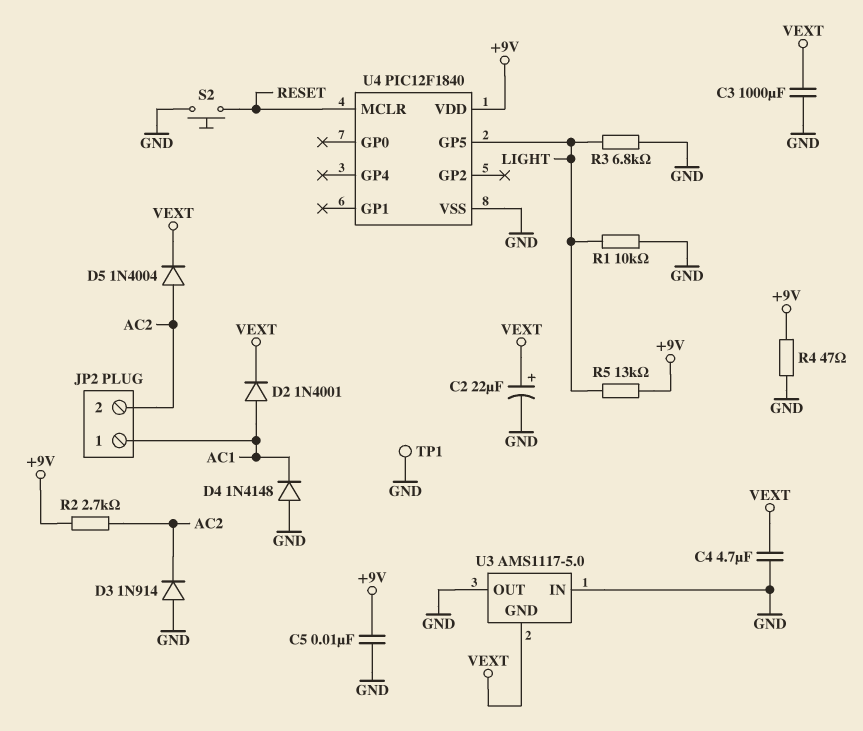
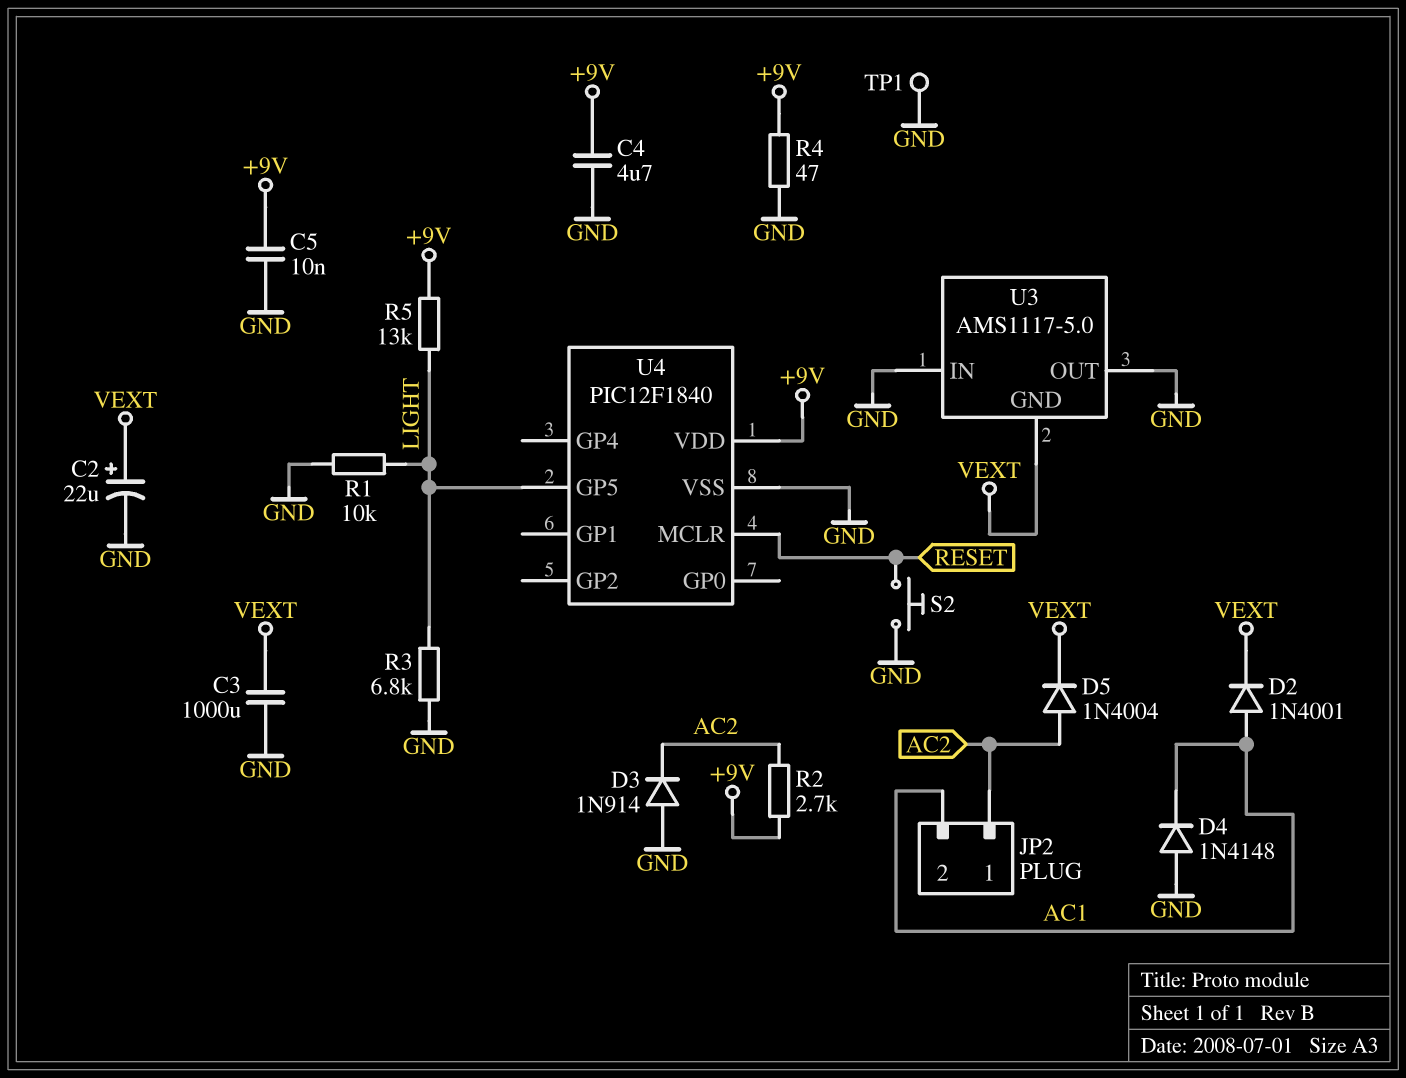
C4: 4.7uF (GND, VEXT) -> 4.7uF (+9V, GND)
JP2 pin 1: AC1 -> AC2
JP2 pin 2: AC2 -> AC1

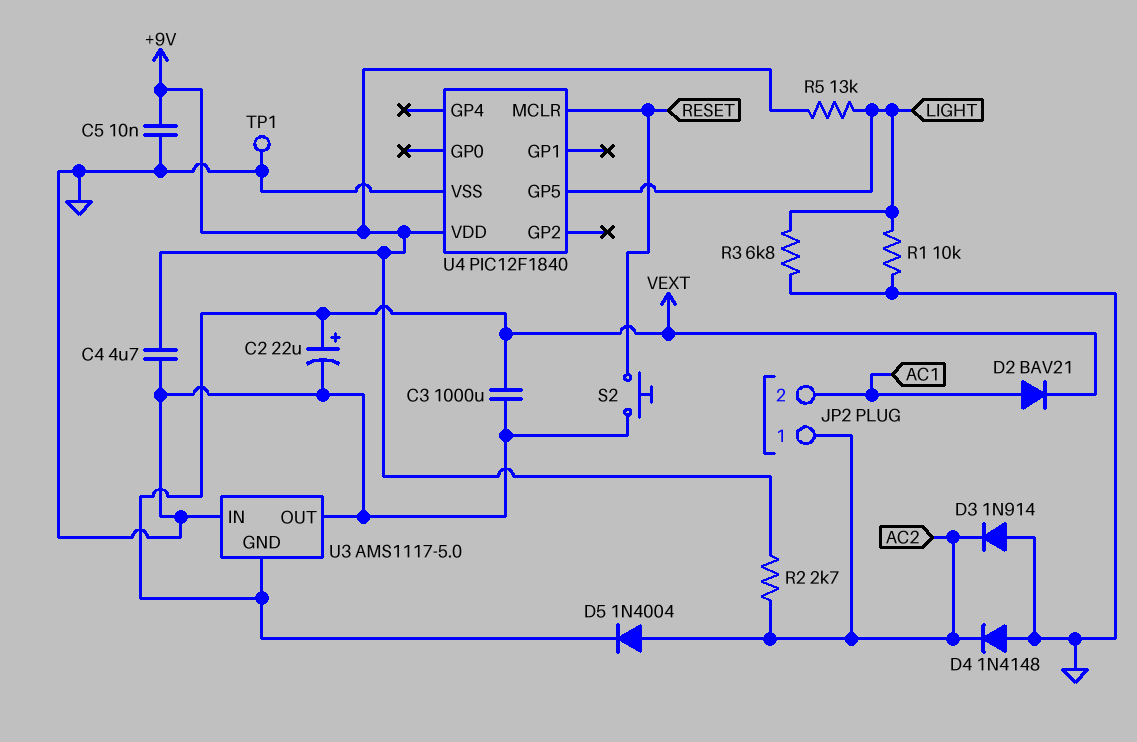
D2: diode 1N4001 (A AC1, K VEXT) -> diode BAV21 (A AC1, K VEXT)
D4: diode 1N4148 (A GND, K AC1) -> diode 1N4148 (A GND, K AC2)
R4: 47 (+9V, GND) -> none

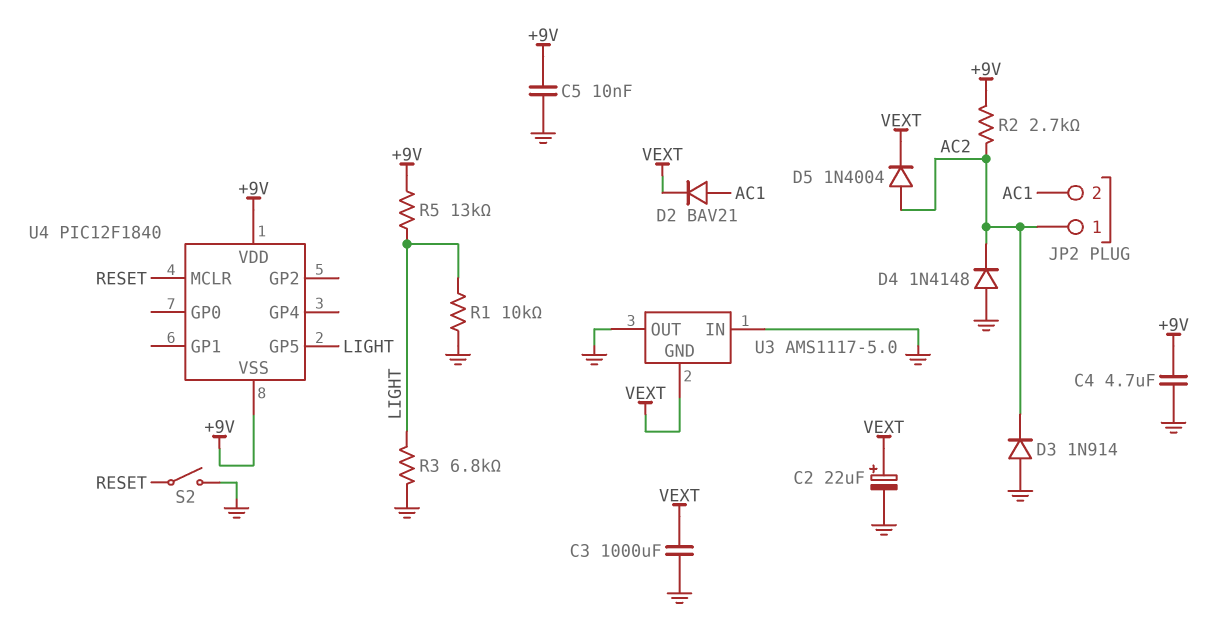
S2: button (GND, RESET) -> switch (GND, RESET)
TP1: test point (GND) -> none
U4 pin VSS: GND -> +9V

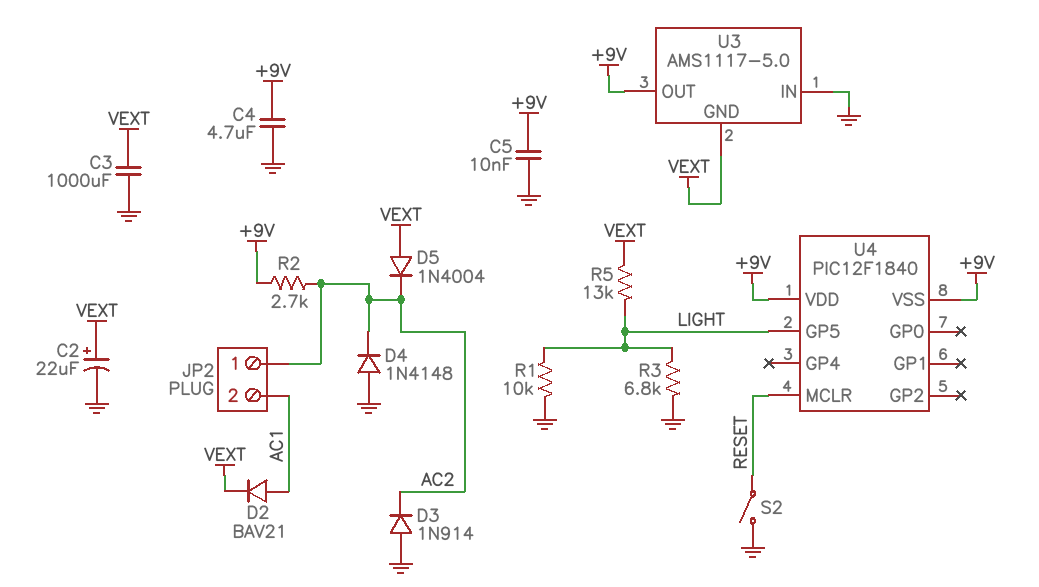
D5: diode 1N4004 (A AC2, K VEXT) -> diode 1N4004 (A VEXT, K AC2)
R5: 13k (+9V, LIGHT) -> 13k (LIGHT, VEXT)
U3 pin OUT: GND -> +9V

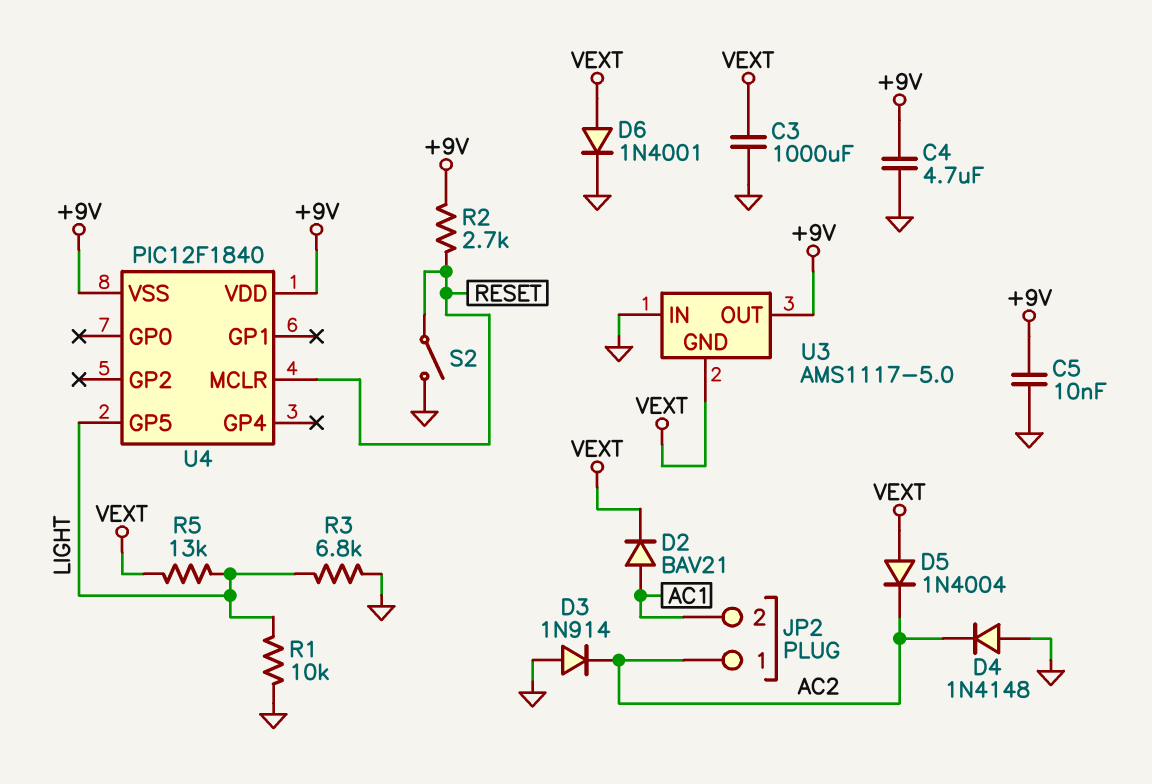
C2: 22uF (plus VEXT, minus GND) -> none
D6: none -> diode 1N4001 (A VEXT, K GND)
R2: 2.7k (+9V, AC2) -> 2.7k (+9V, RESET)

